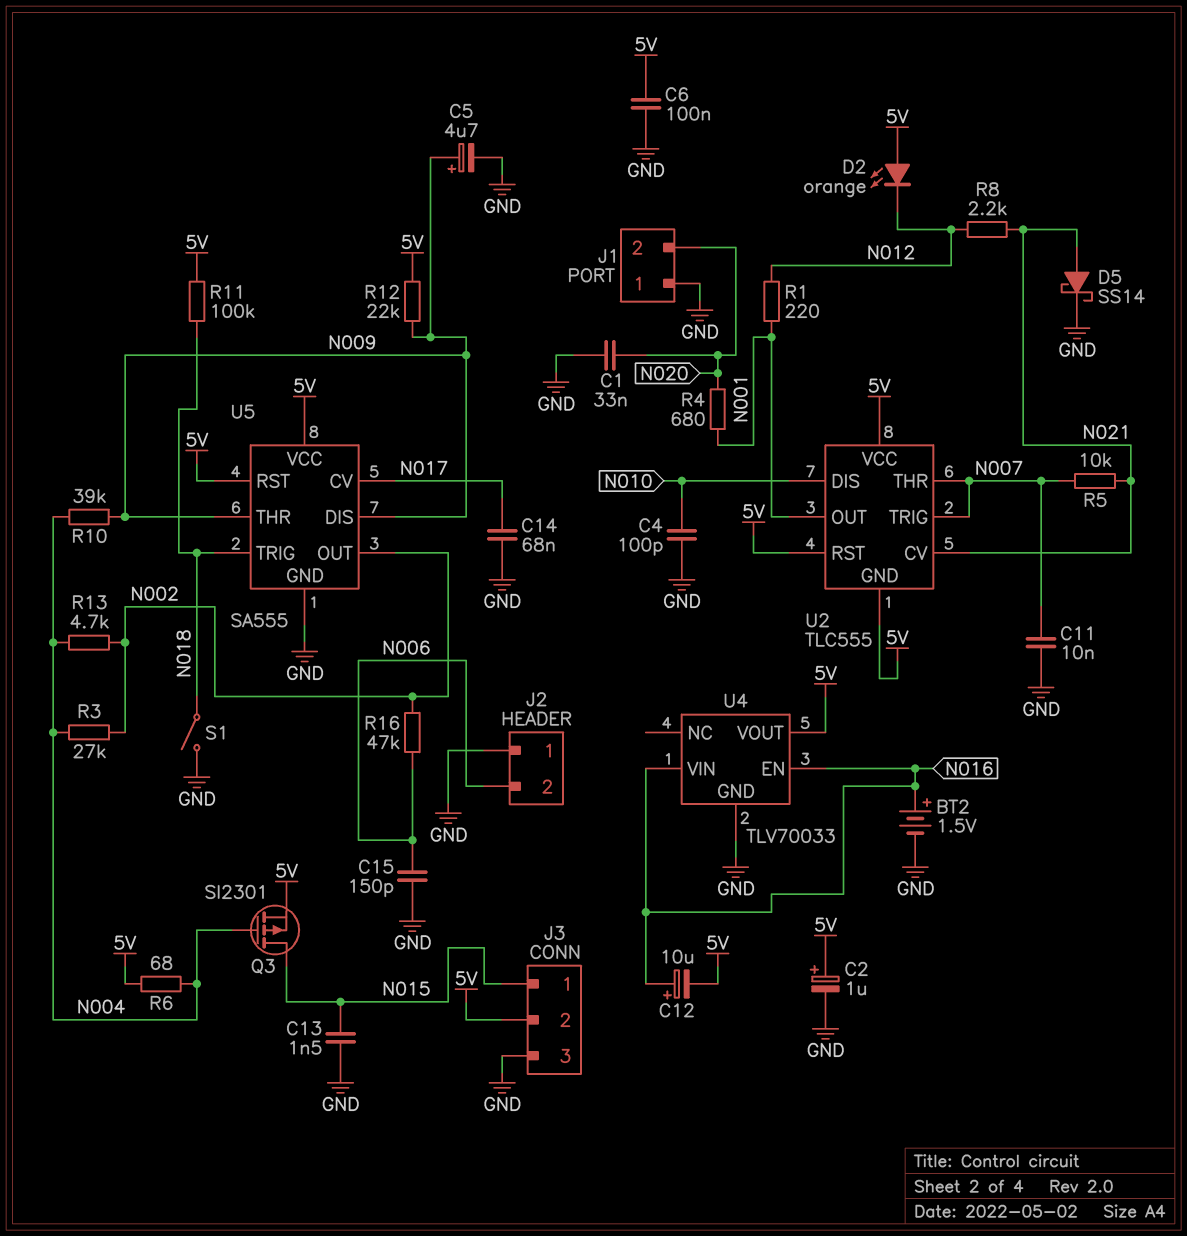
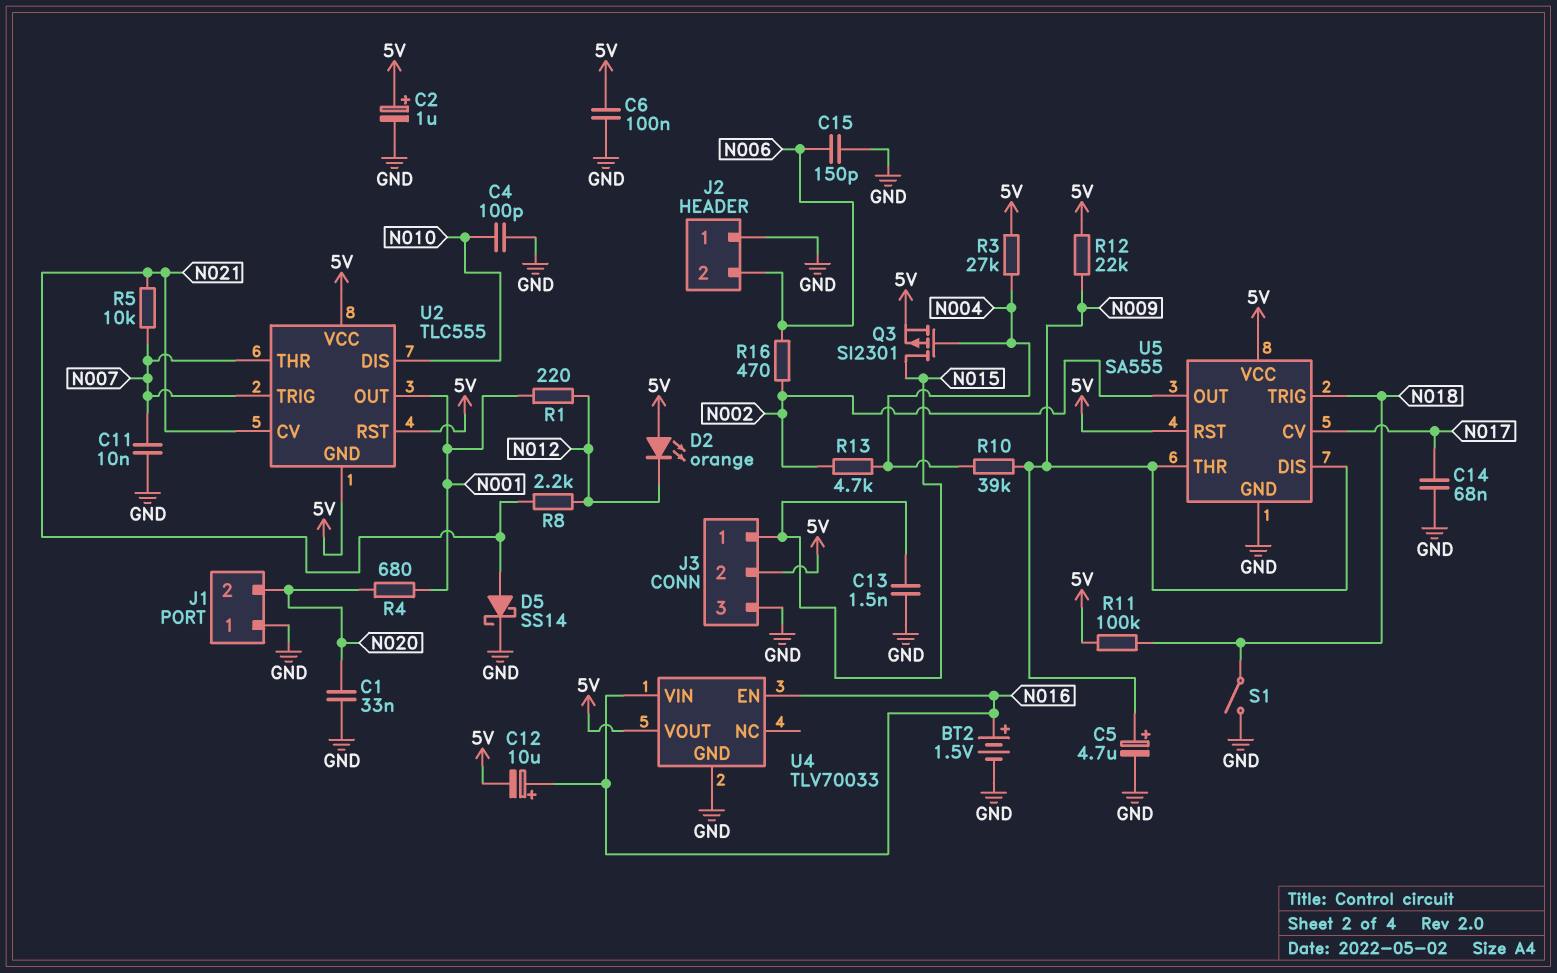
R3: 27k (N002, N004) -> 27k (5V, N004)
R6: 68 (5V, N004) -> none
R16: 47k (N002, N006) -> 470 (N002, N006)

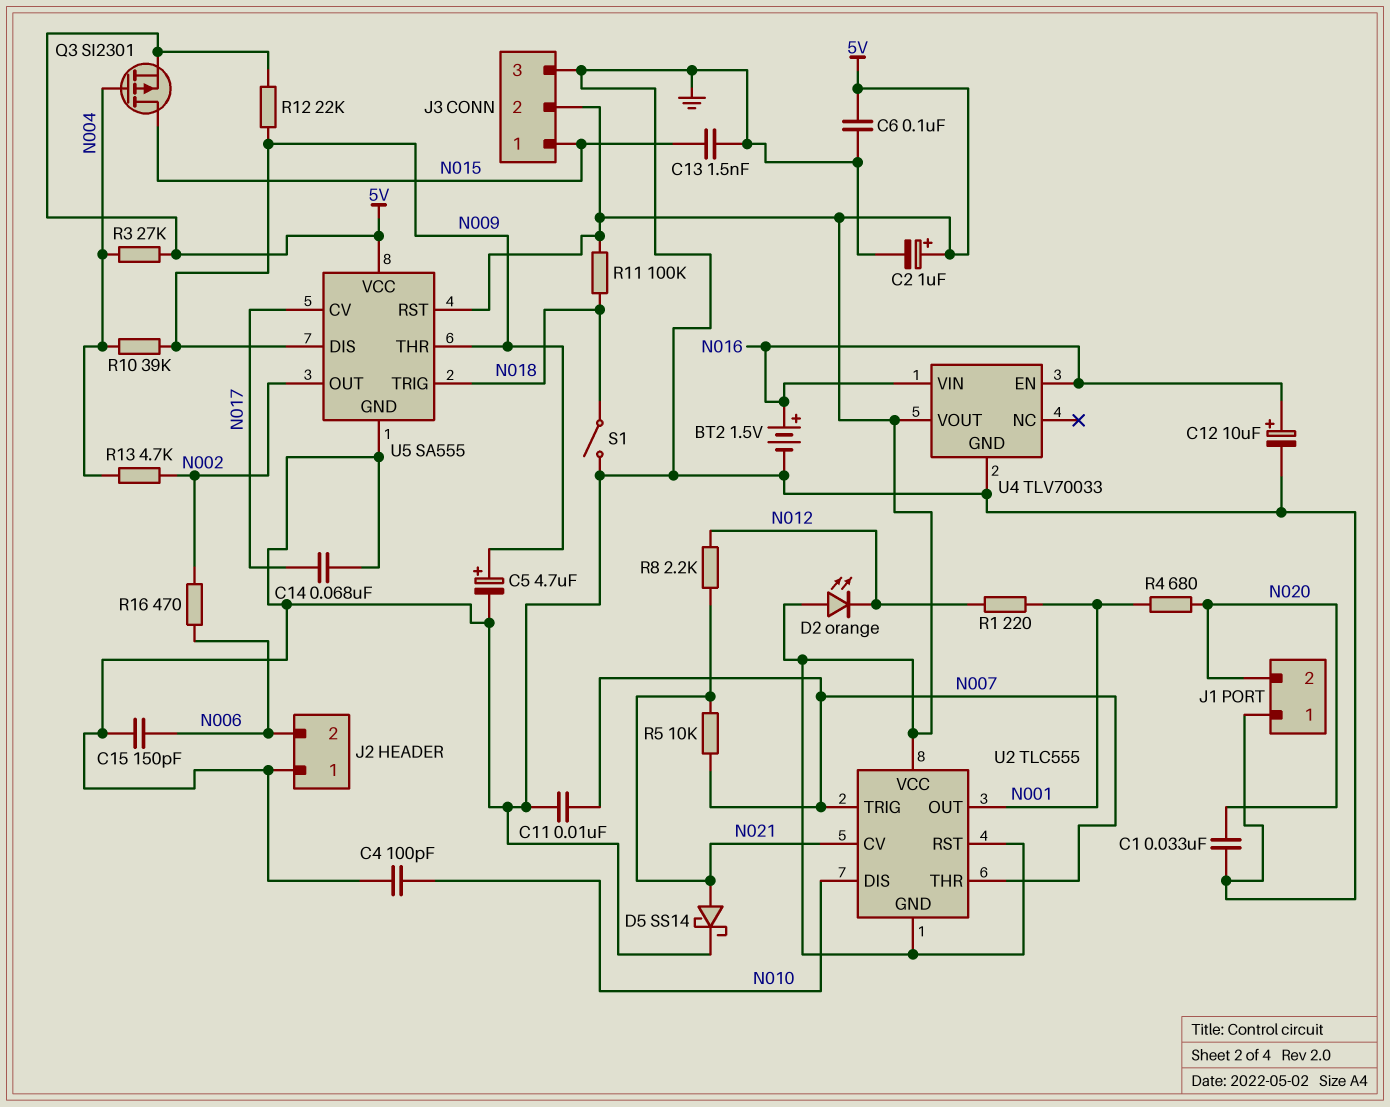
C12: 10uF (plus N016, minus 5V) -> 10uF (plus N016, minus GND)

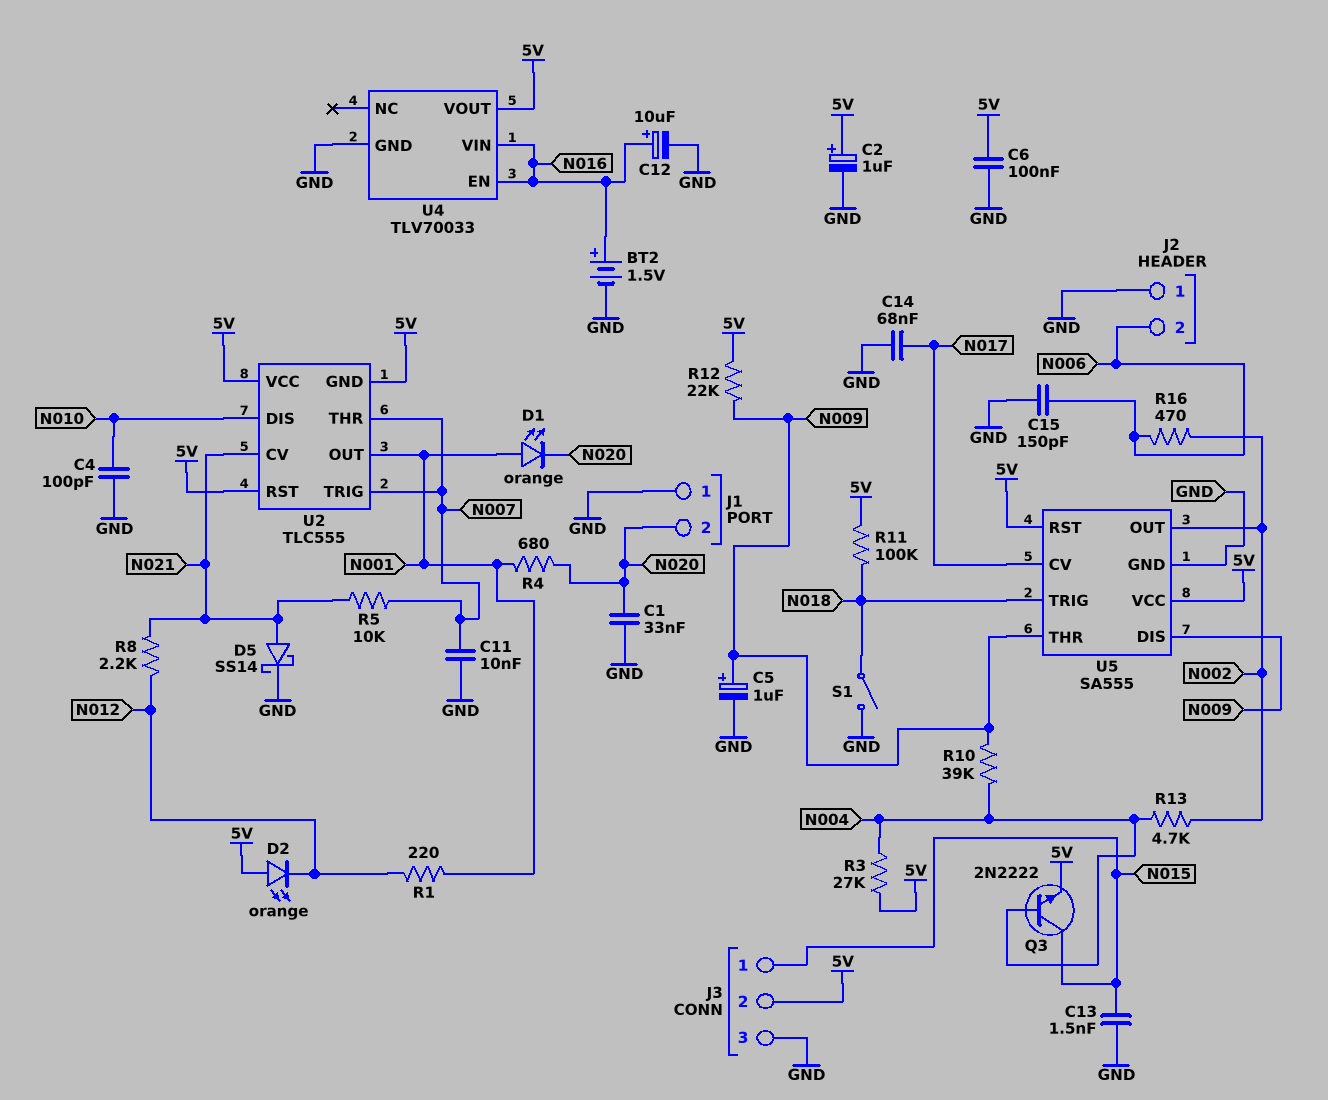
C5: 4.7uF (plus N009, minus GND) -> 1uF (plus N009, minus GND)
D1: none -> LED orange (A N001, K N020)
Q3: PMOS SI2301 (G N004, D N015, S 5V) -> NPN 2N2222 (B N004, C N015, E 5V)

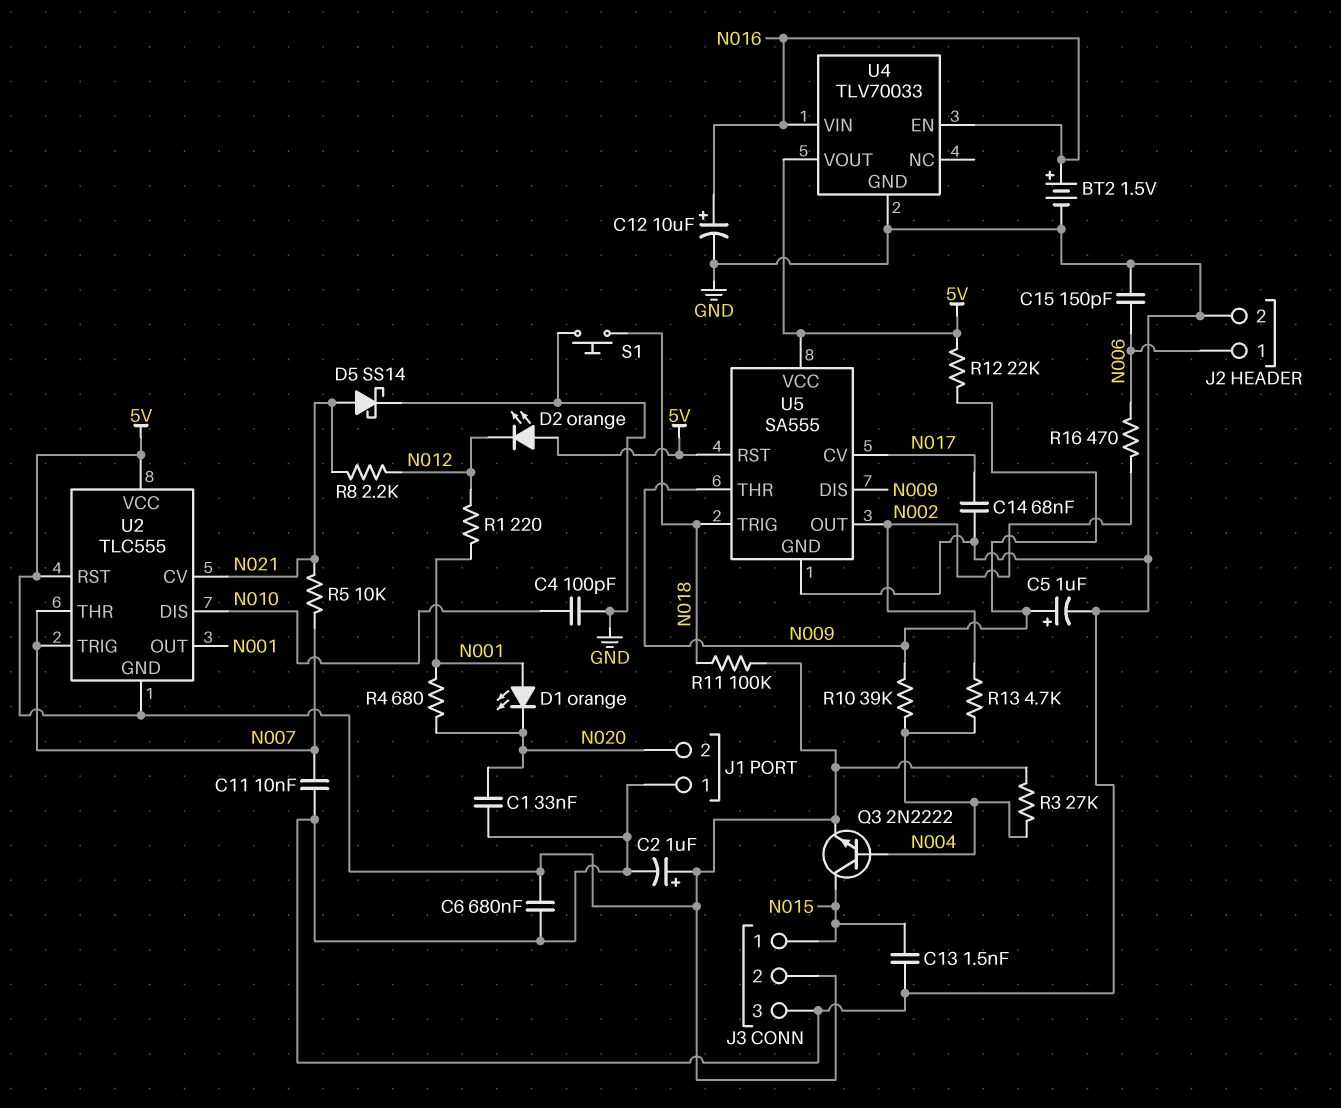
C6: 100nF (5V, GND) -> 680nF (5V, GND)
J2 pin 1: GND -> N006
J2 pin 2: N006 -> GND
S1: switch (GND, N018) -> button (GND, N018)

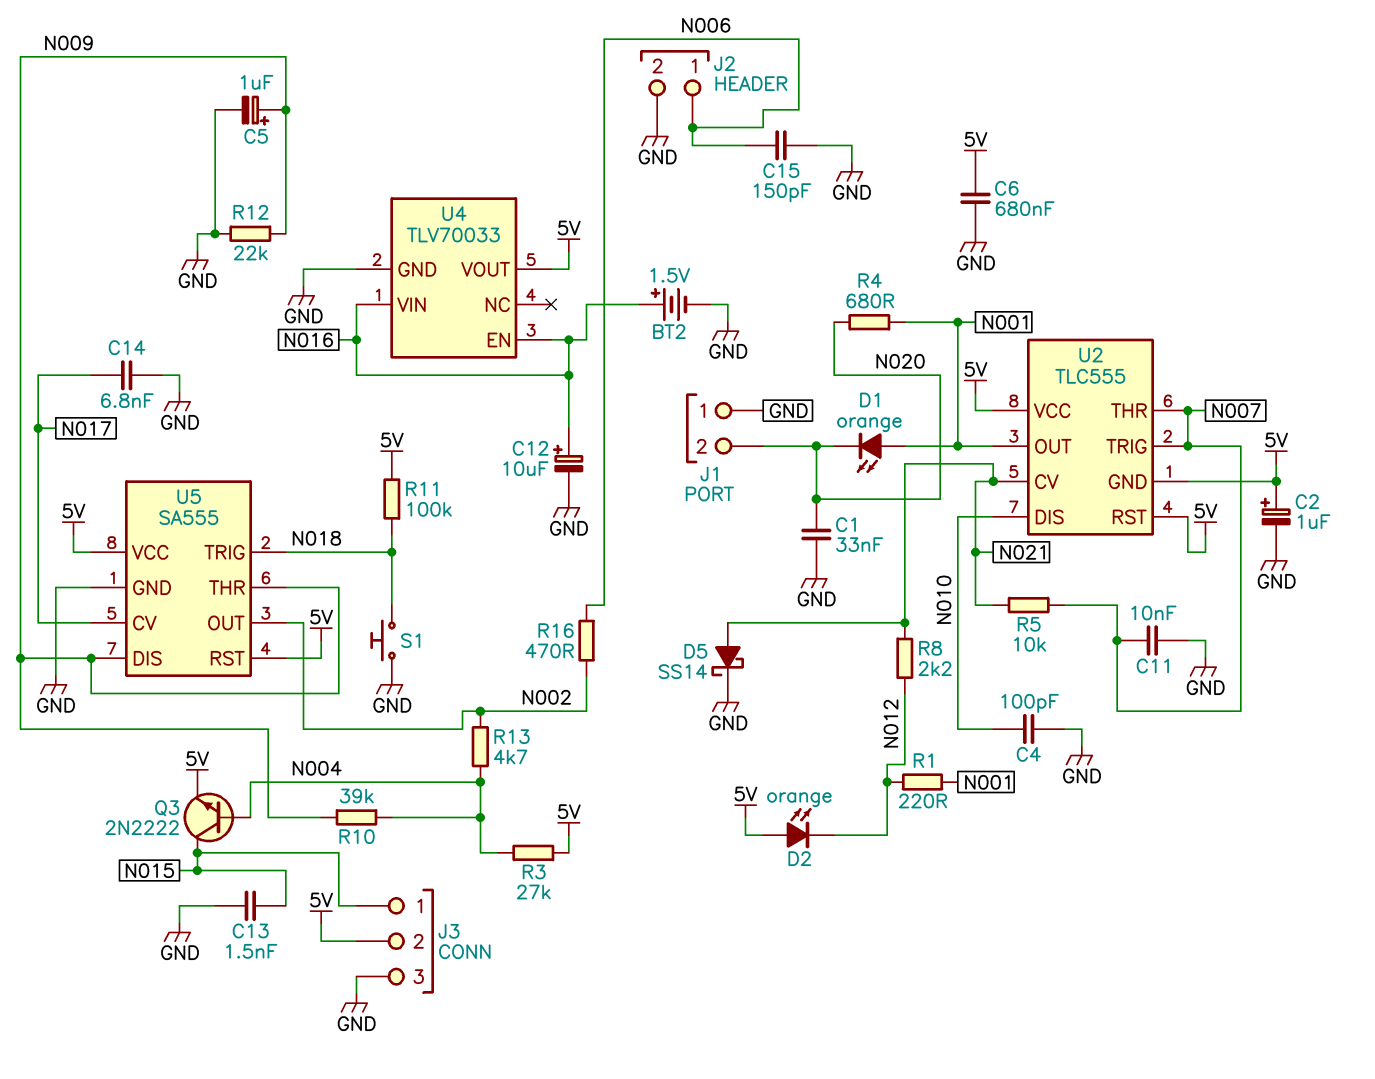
C14: 68nF (GND, N017) -> 6.8nF (GND, N017)
R12: 22k (5V, N009) -> 22k (GND, N009)

